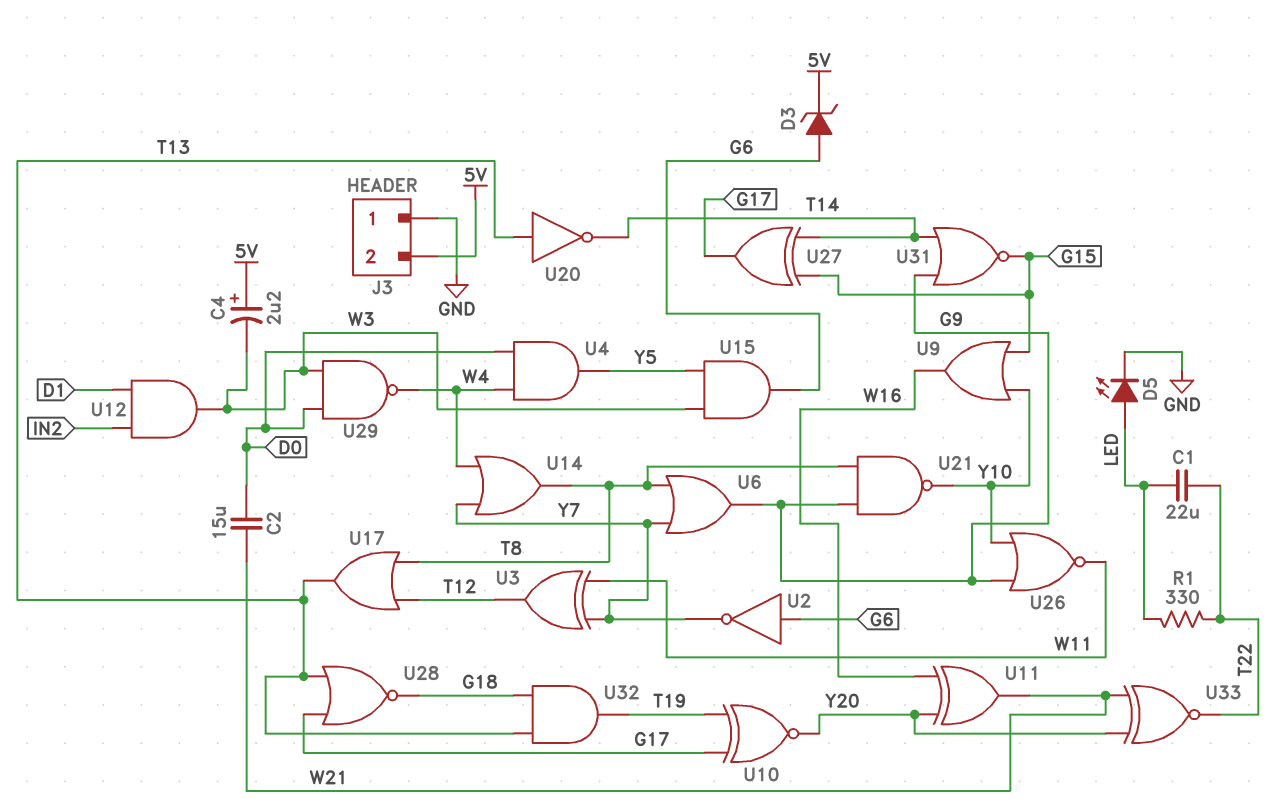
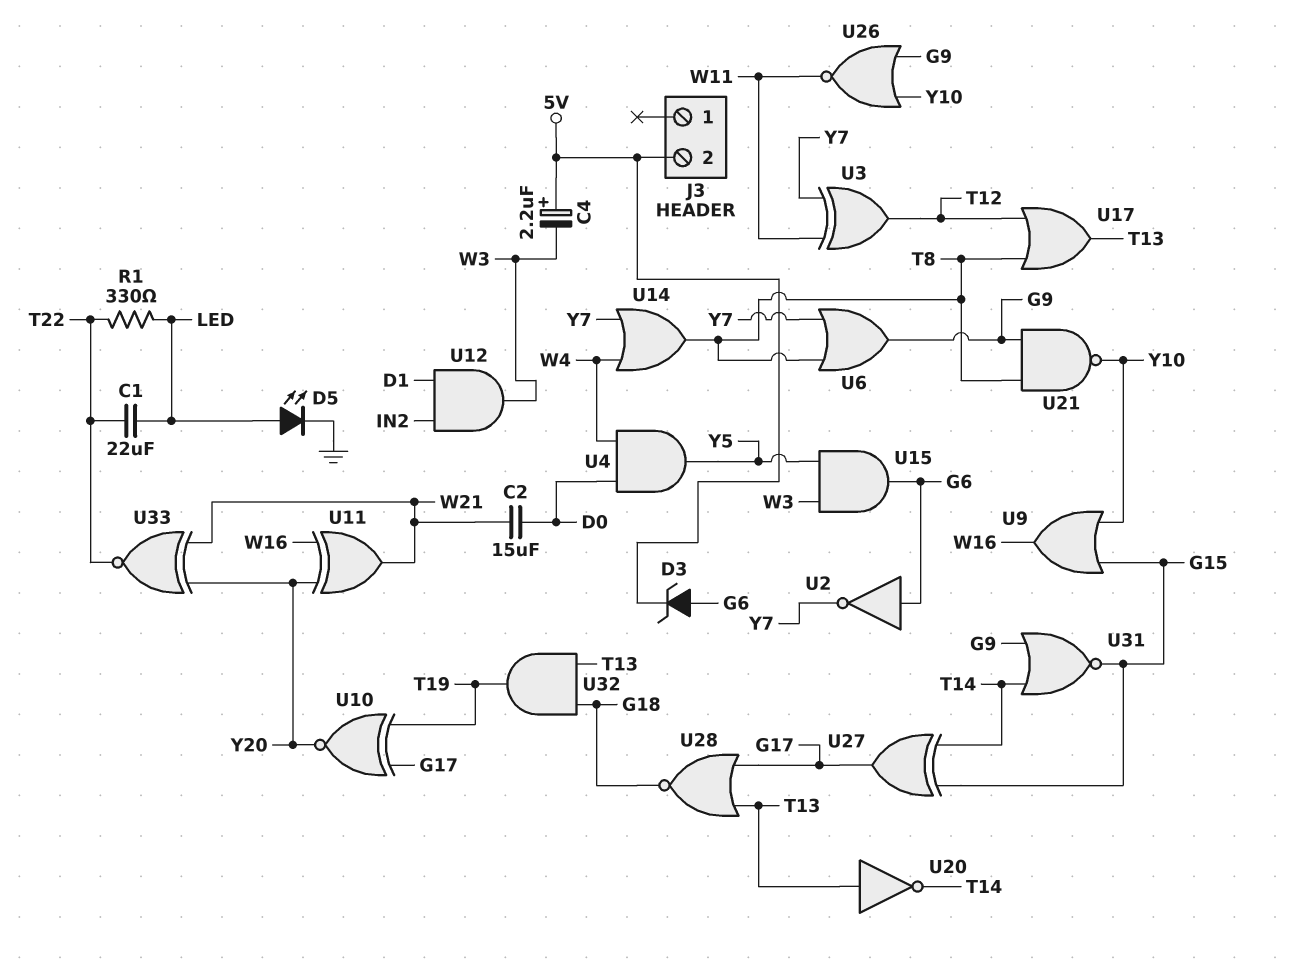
J3 pin 1: GND -> none
U29: NAND (in D0, in W3, out W4) -> none

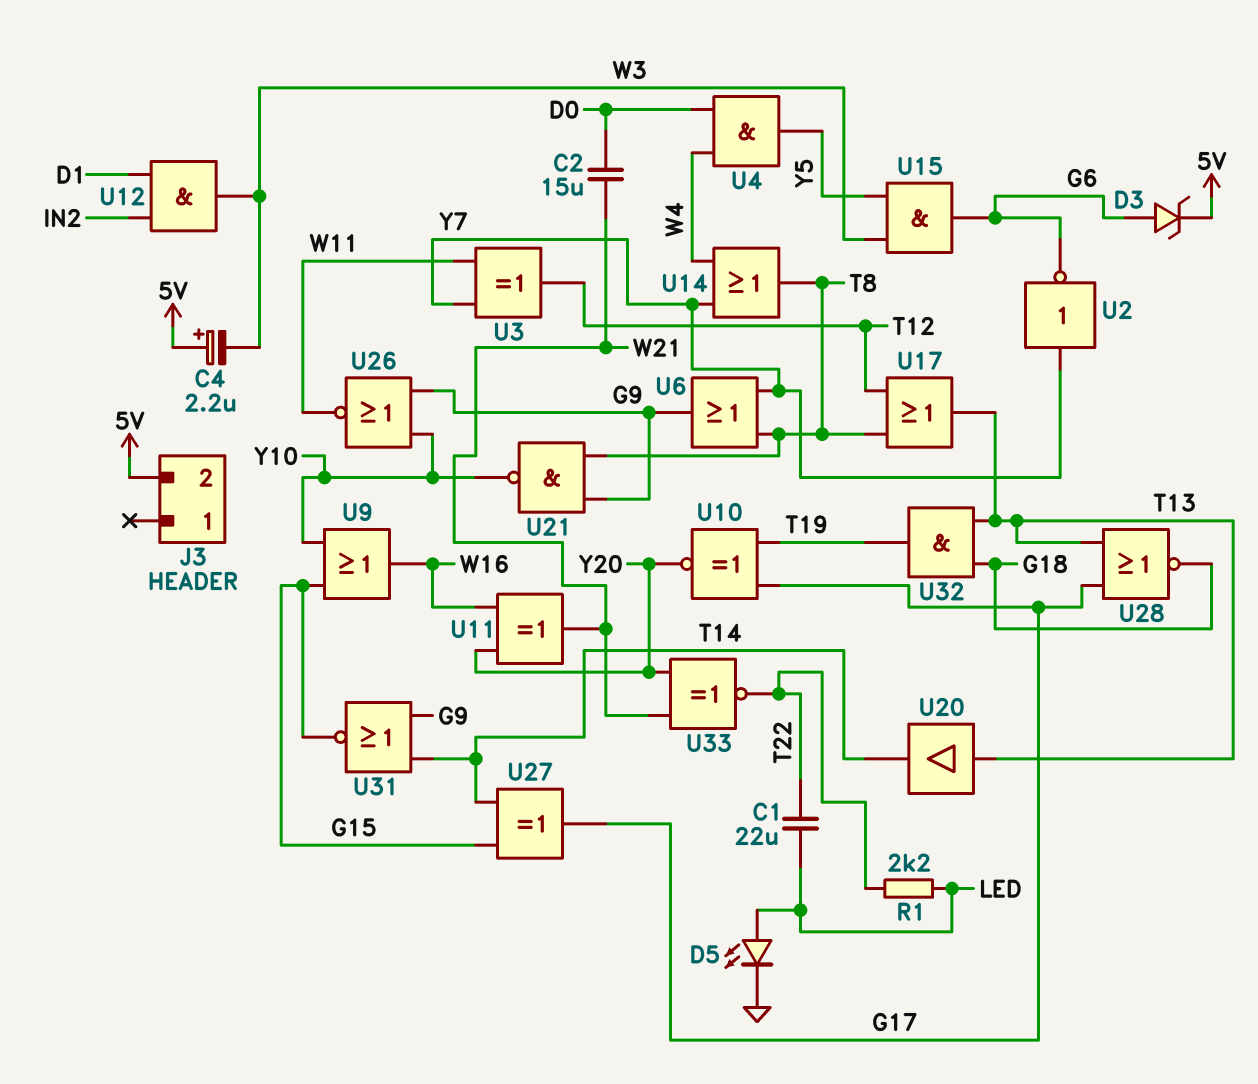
R1: 330 (LED, T22) -> 2.2k (LED, T22)
U2: NOT (in G6, out Y7) -> NOT (in Y7, out G6)
U20: NOT (in T13, out T14) -> buffer (in T13, out T14)

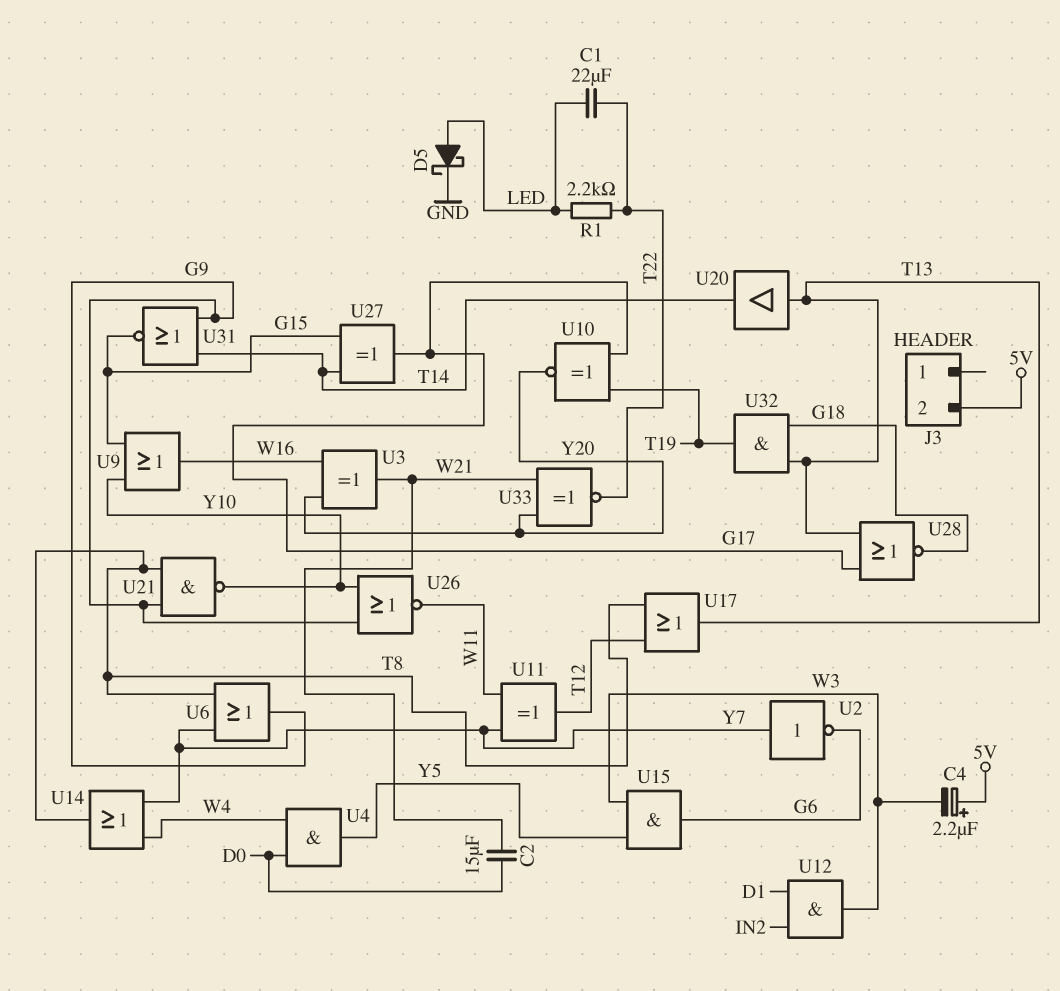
D3: zener (A G6, K 5V) -> none
D5: LED (A LED, K GND) -> schottky (A LED, K GND)
U3: XOR (in W11, in Y7, out T12) -> XOR (in W16, in Y20, out W21)
U11: XOR (in W16, in Y20, out W21) -> XOR (in W11, in Y7, out T12)

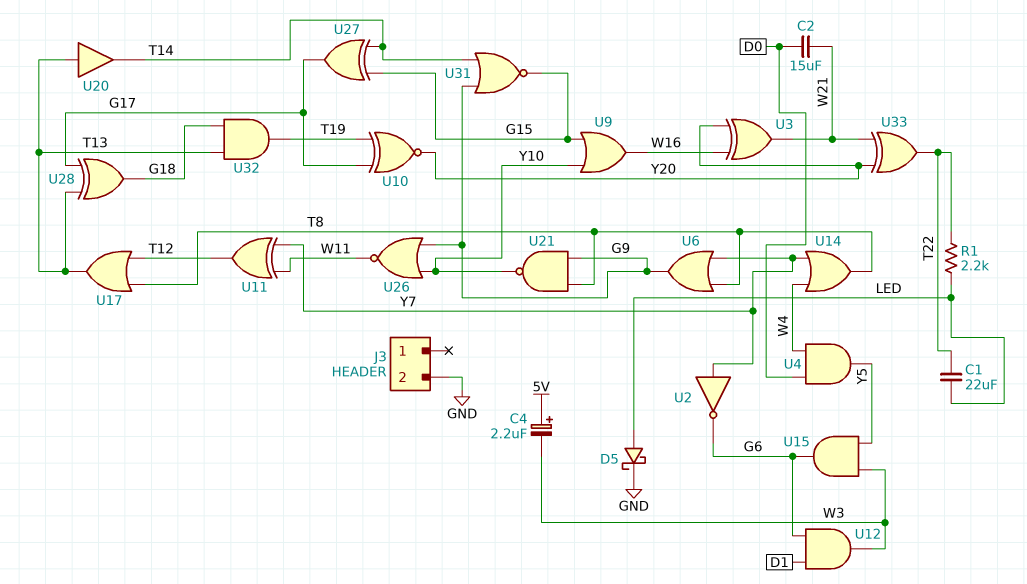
J3 pin 2: 5V -> GND
U12: AND (in D1, in IN2, out W3) -> AND (in D1, in G6, out W3)
U28: NOR (in G17, in T13, out G18) -> XOR (in G17, in T13, out G18)
U33: XNOR (in W21, in Y20, out T22) -> XOR (in W21, in Y20, out T22)

